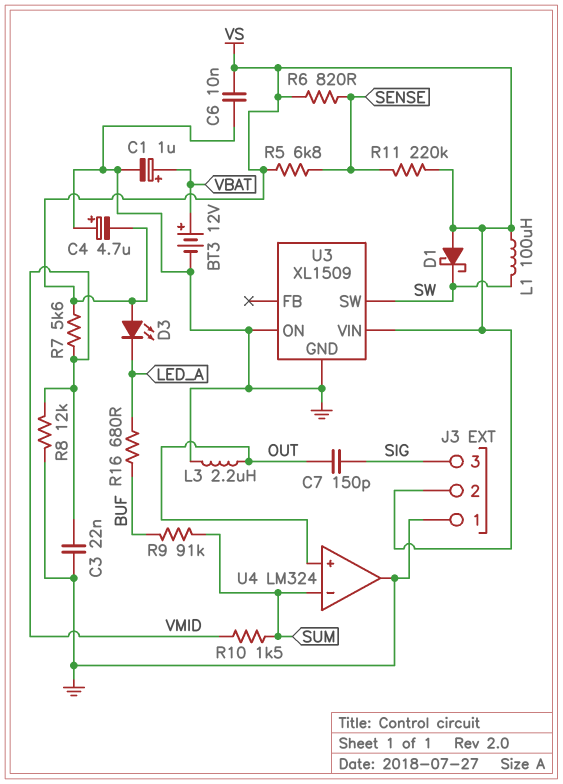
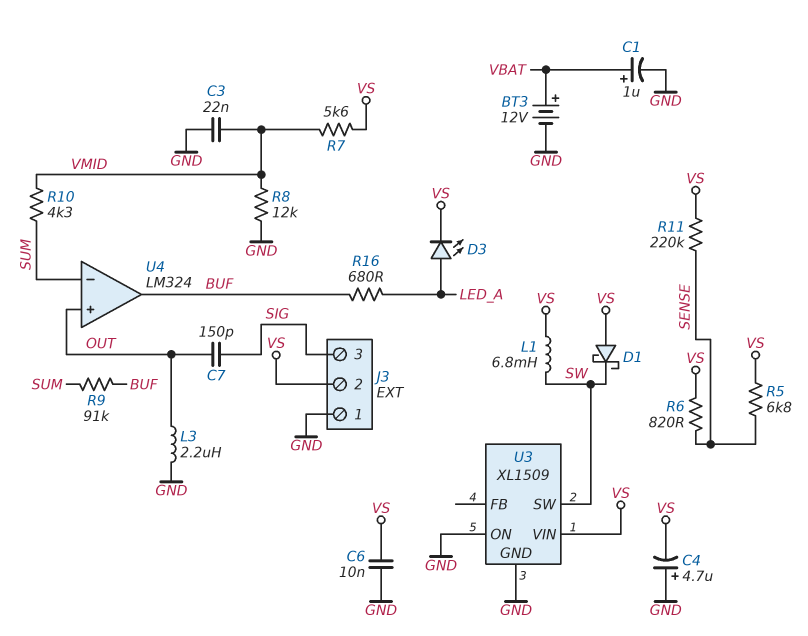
D3: LED (A VS, K LED_A) -> LED (A LED_A, K VS)
L1: 100uH (SW, VS) -> 6.8mH (SW, VS)
R10: 1.5k (SUM, VMID) -> 4.3k (SUM, VMID)
U4 pin out: GND -> BUF

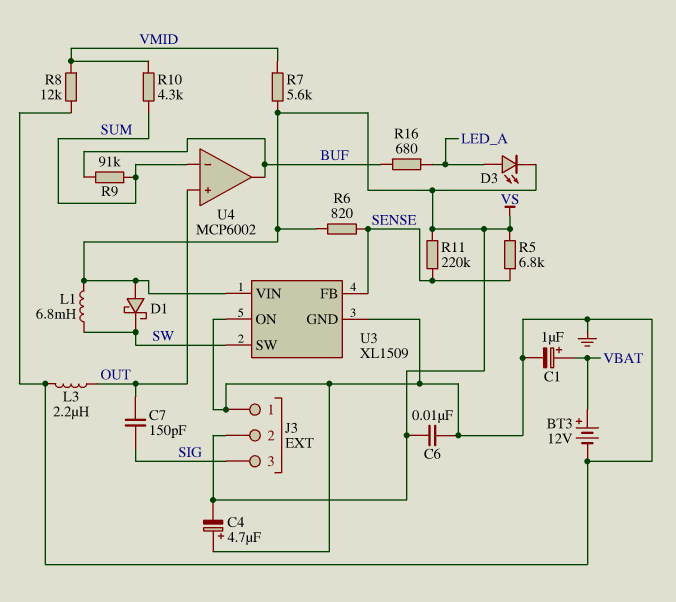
C3: 22nF (GND, VMID) -> none
U3 pin FB: none -> SENSE
U4: LM324 -> MCP6002

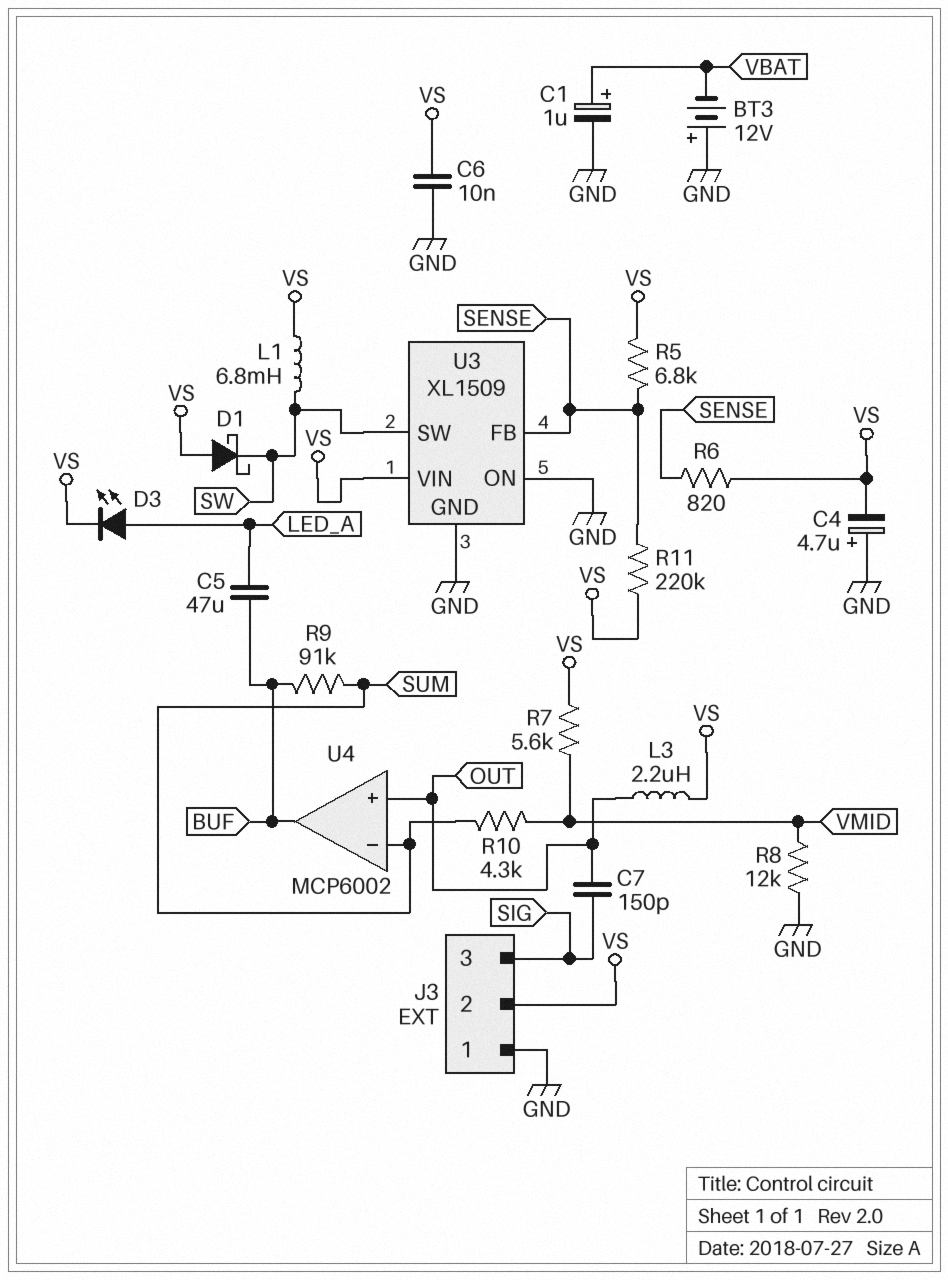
BT3: 12V (plus VBAT, minus GND) -> 12V (plus GND, minus VBAT)
C5: none -> 47uF (BUF, LED_A)
L3: 2.2uH (GND, OUT) -> 2.2uH (OUT, VS)
R16: 680 (BUF, LED_A) -> none

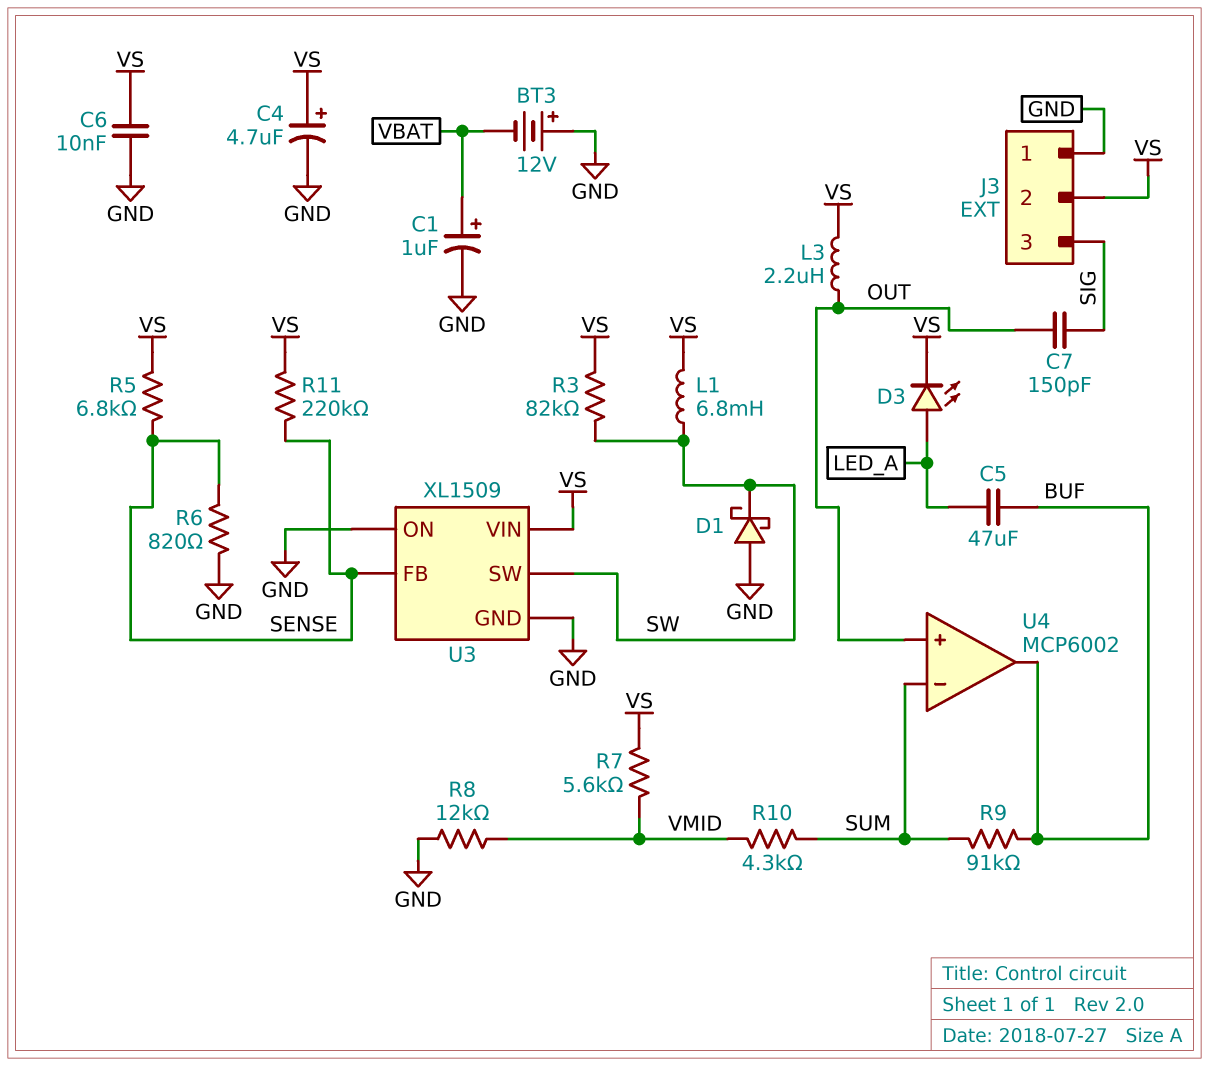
C4: 4.7uF (plus GND, minus VS) -> 4.7uF (plus VS, minus GND)
D1: schottky (A VS, K SW) -> schottky (A GND, K SW)
R3: none -> 82k (SW, VS)
R6: 820 (SENSE, VS) -> 820 (GND, SENSE)

